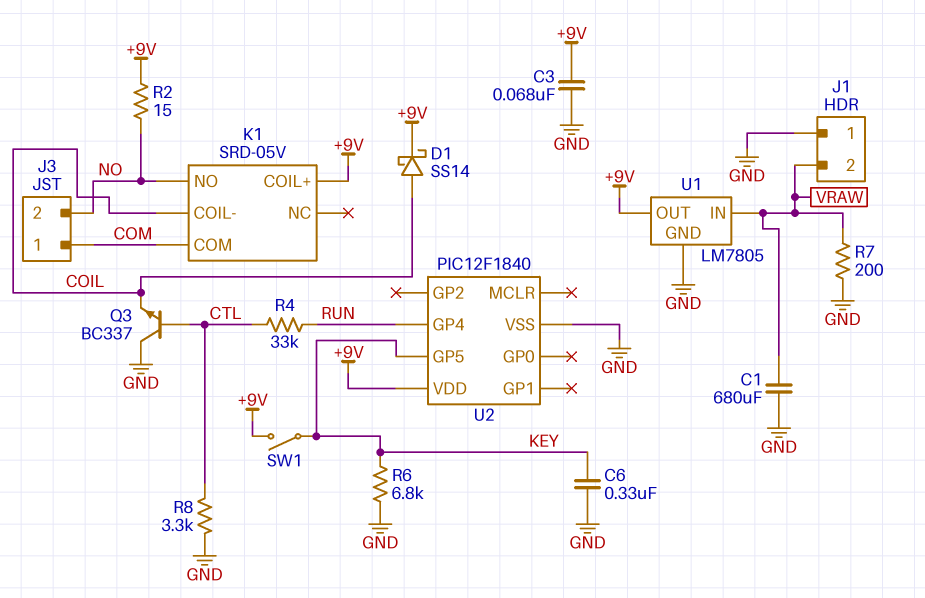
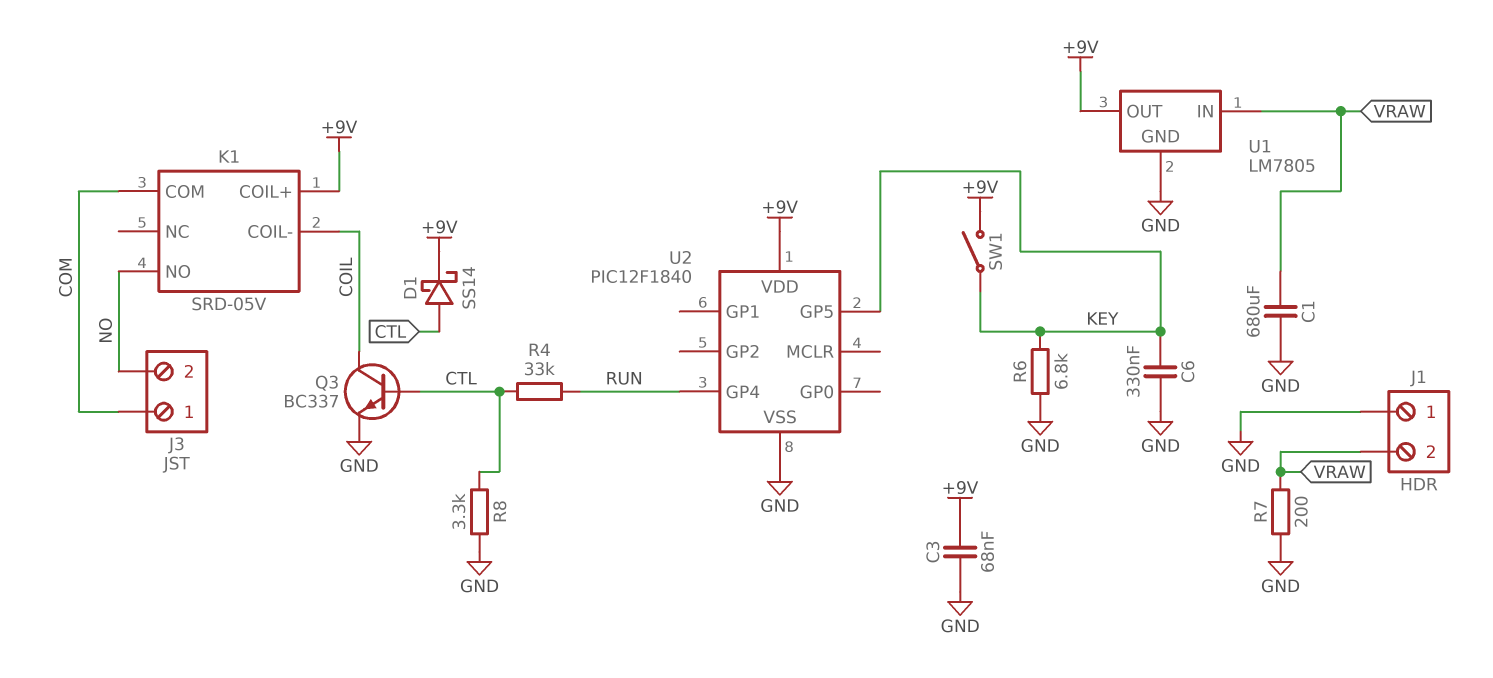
D1: schottky SS14 (A COIL, K +9V) -> schottky SS14 (A CTL, K +9V)
Q3: NPN BC337 (B CTL, C GND, E COIL) -> NPN BC337 (B CTL, C COIL, E GND)
R2: 15 (+9V, NO) -> none

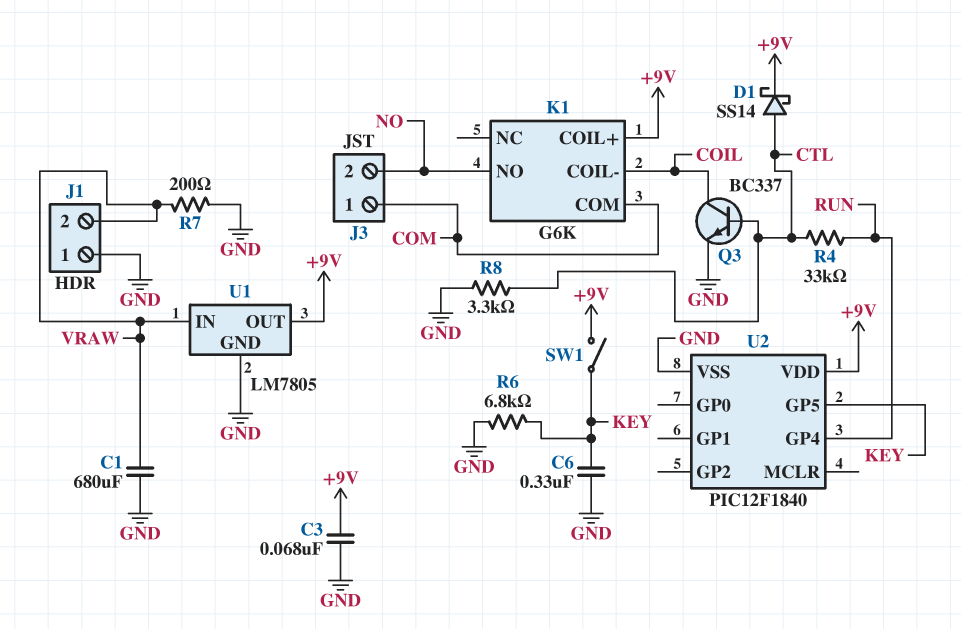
K1: SRD-05V -> G6K

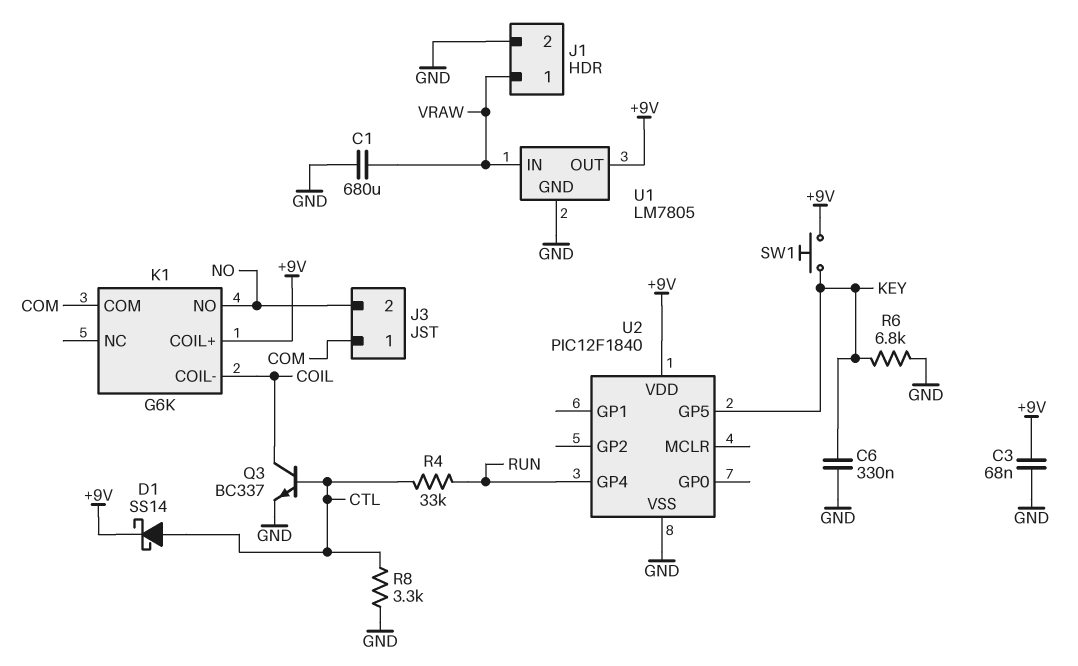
J1 pin 1: GND -> VRAW
J1 pin 2: VRAW -> GND
R7: 200 (GND, VRAW) -> none
SW1: switch (+9V, KEY) -> button (+9V, KEY)

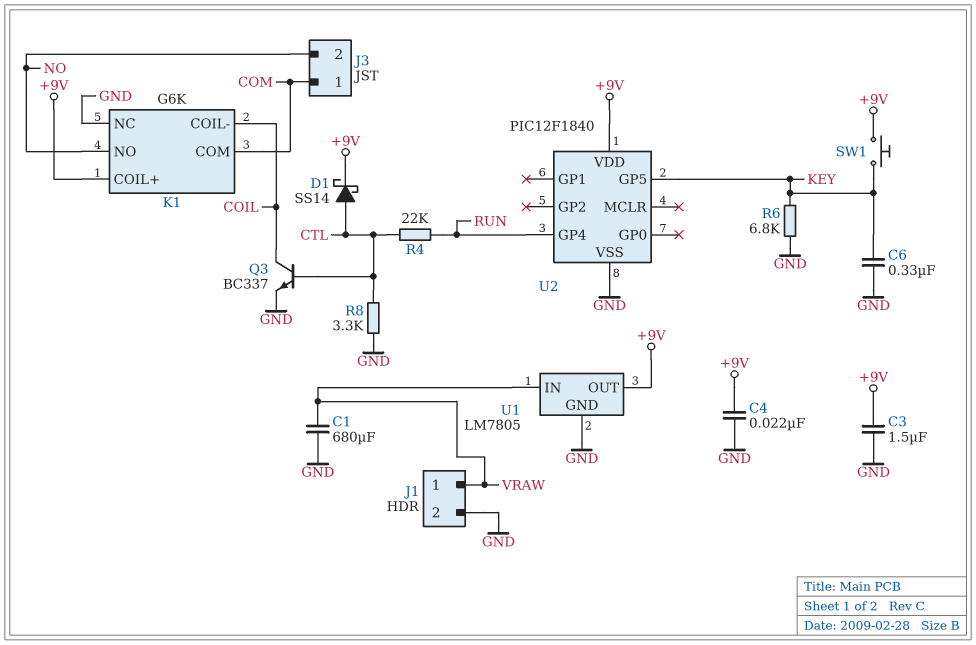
C3: 68nF (+9V, GND) -> 1.5uF (+9V, GND)
C4: none -> 22nF (+9V, GND)
K1 pin NC: none -> GND
R4: 33k (CTL, RUN) -> 22k (CTL, RUN)

